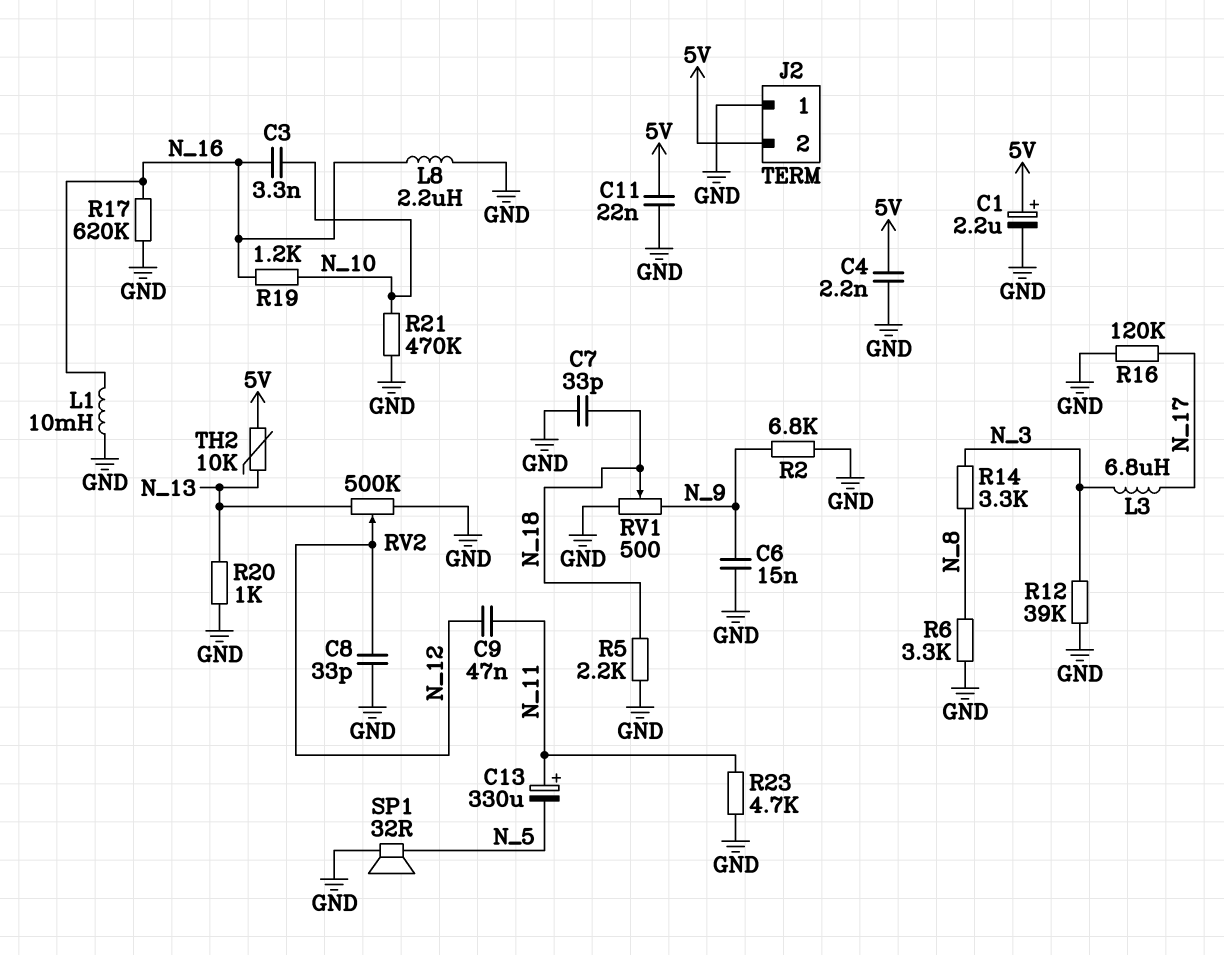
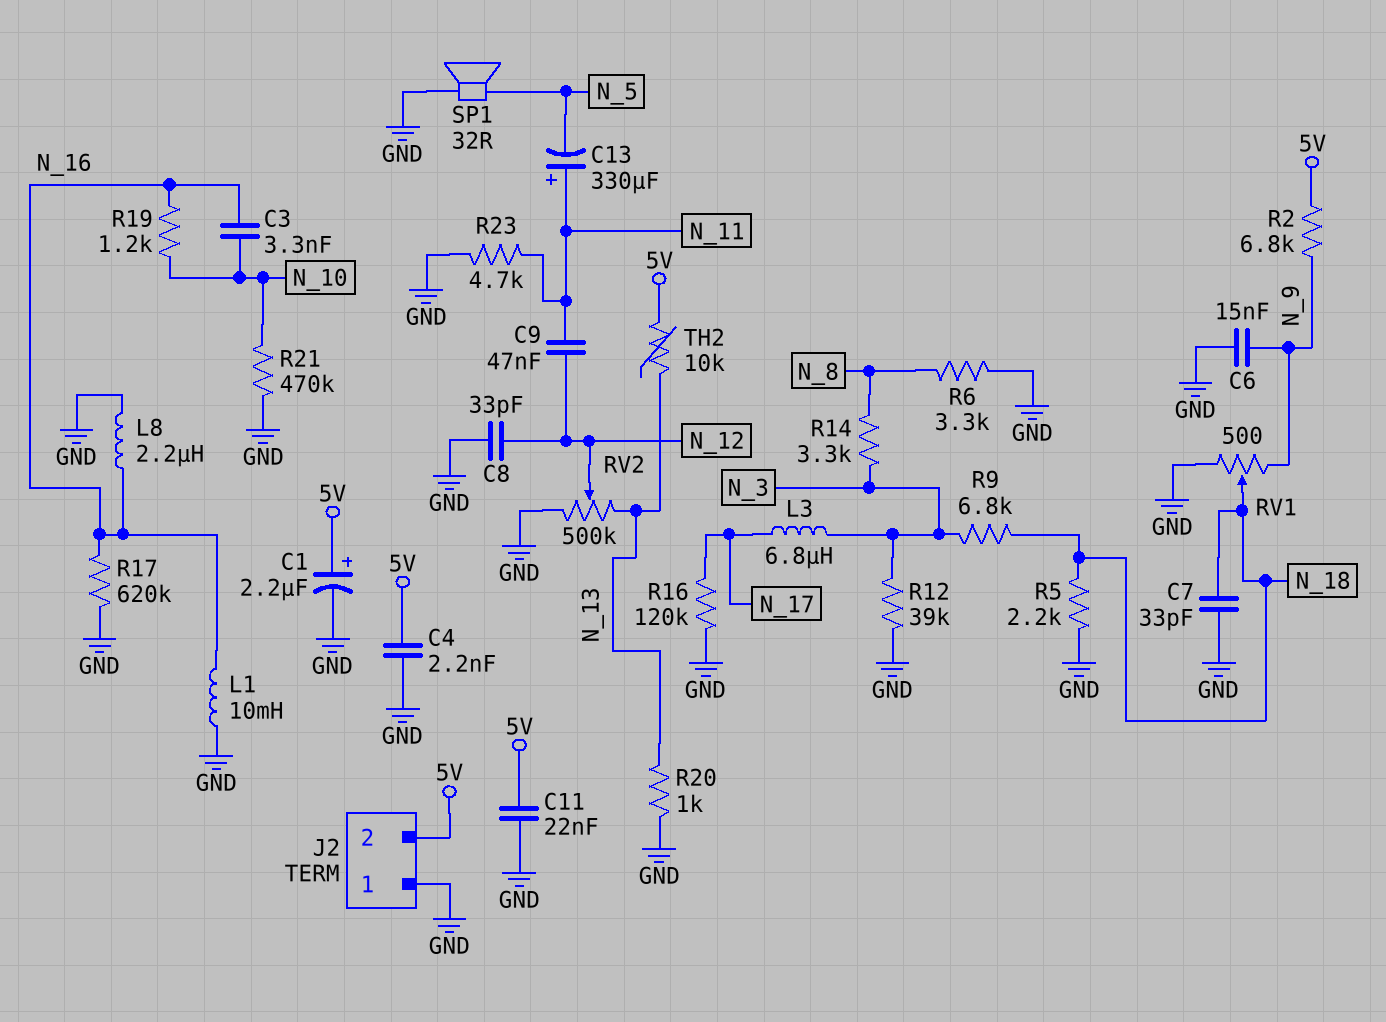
R2: 6.8k (GND, N_9) -> 6.8k (5V, N_9)
R9: none -> 6.8k (N_3, N_18)

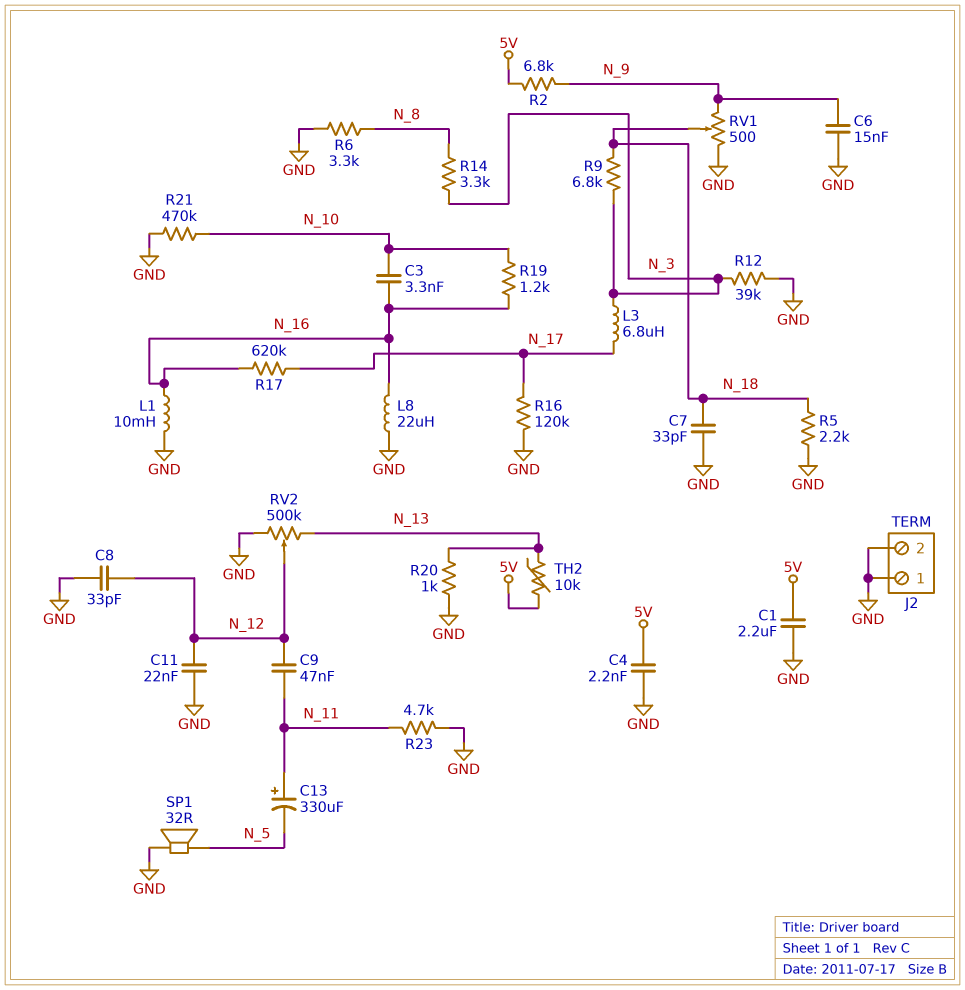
C1: 2.2uF (plus 5V, minus GND) -> 2.2uF (5V, GND)
C11: 22nF (5V, GND) -> 22nF (GND, N_12)
J2 pin 2: 5V -> GND
L8: 2.2uH (GND, N_16) -> 22uH (GND, N_16)
R17: 620k (GND, N_16) -> 620k (N_16, N_17)

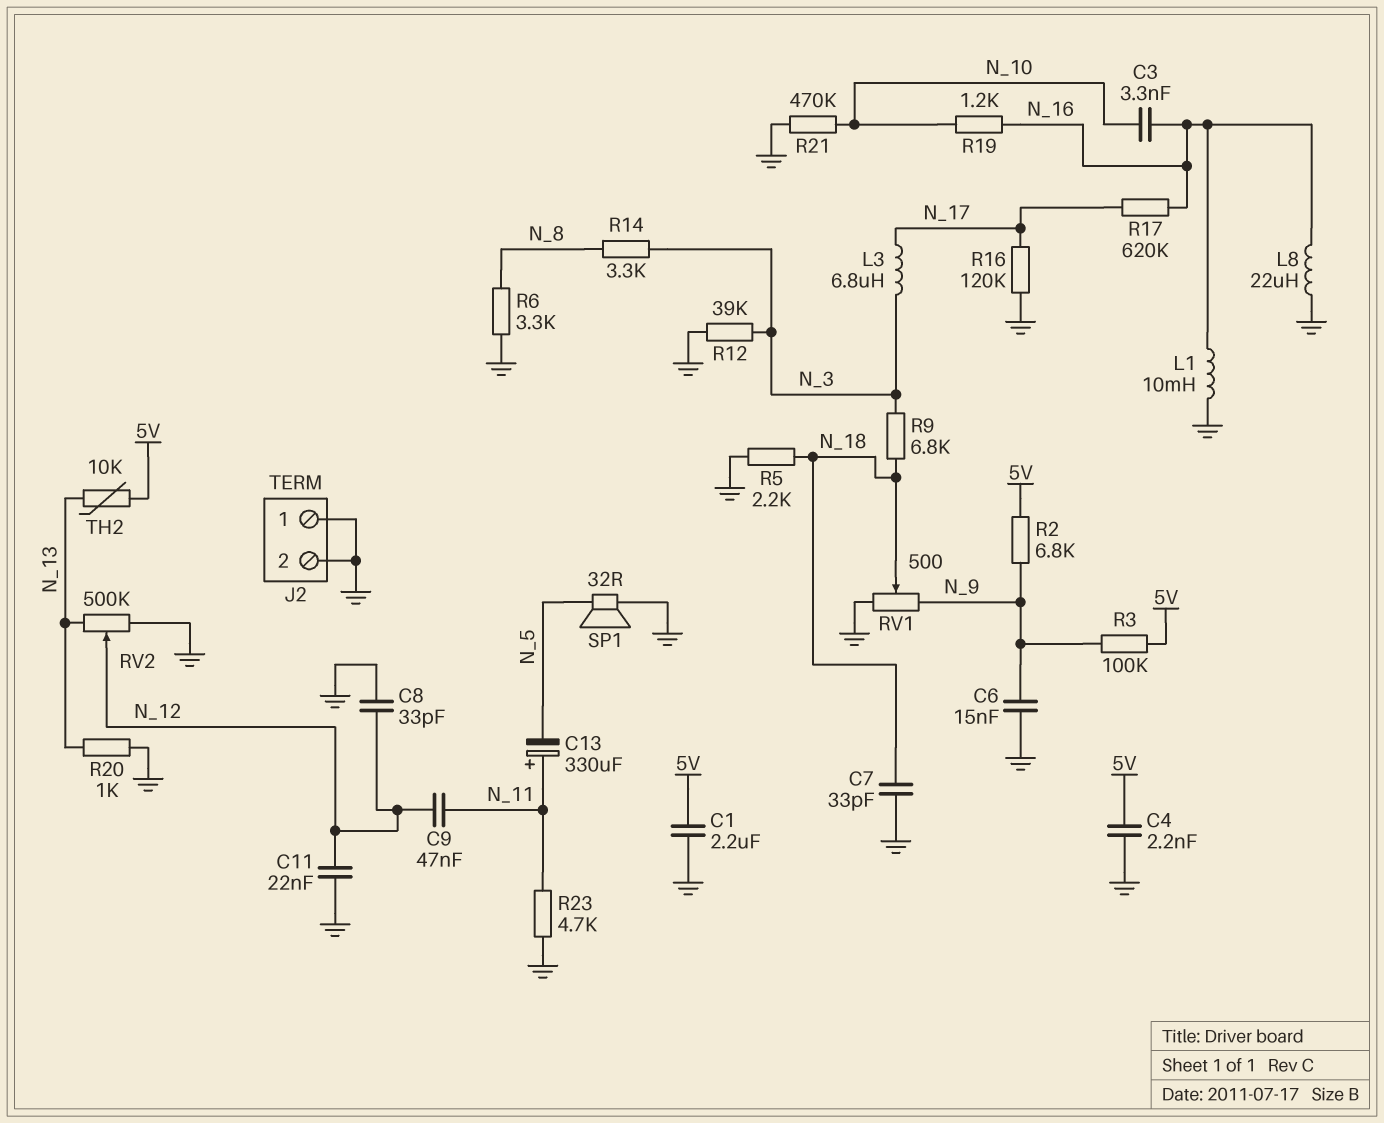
R3: none -> 100k (5V, N_9)

